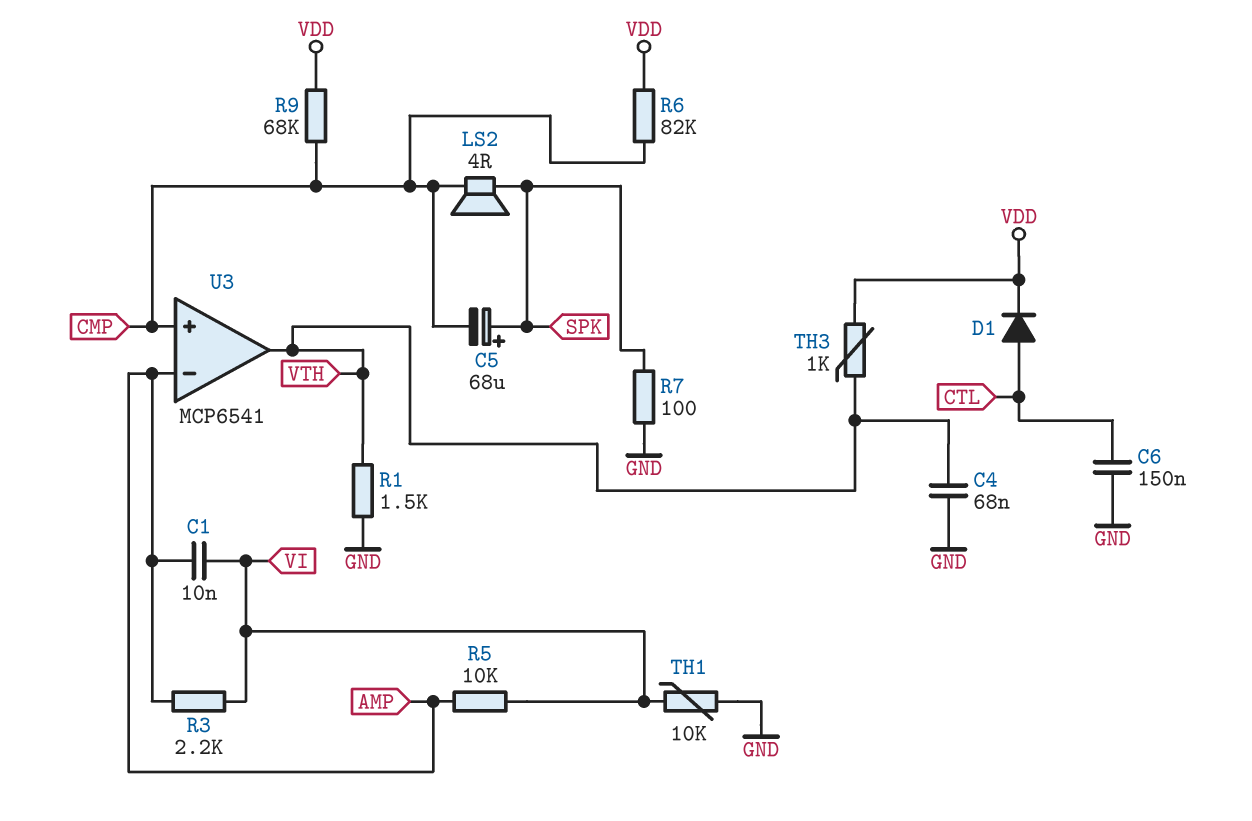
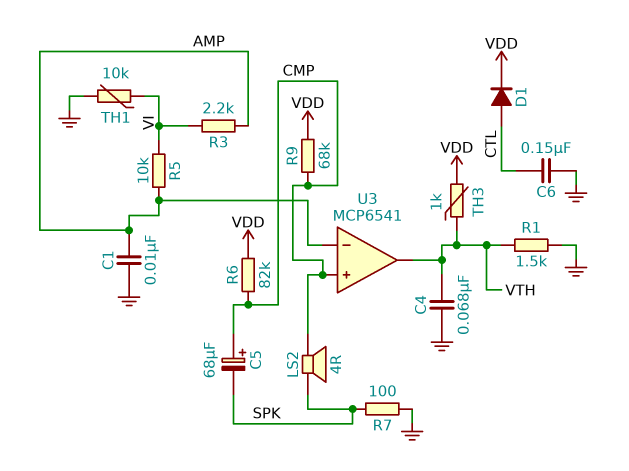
C1: 10nF (AMP, VI) -> 10nF (AMP, GND)
C5: 68uF (plus SPK, minus CMP) -> 68uF (plus CMP, minus SPK)

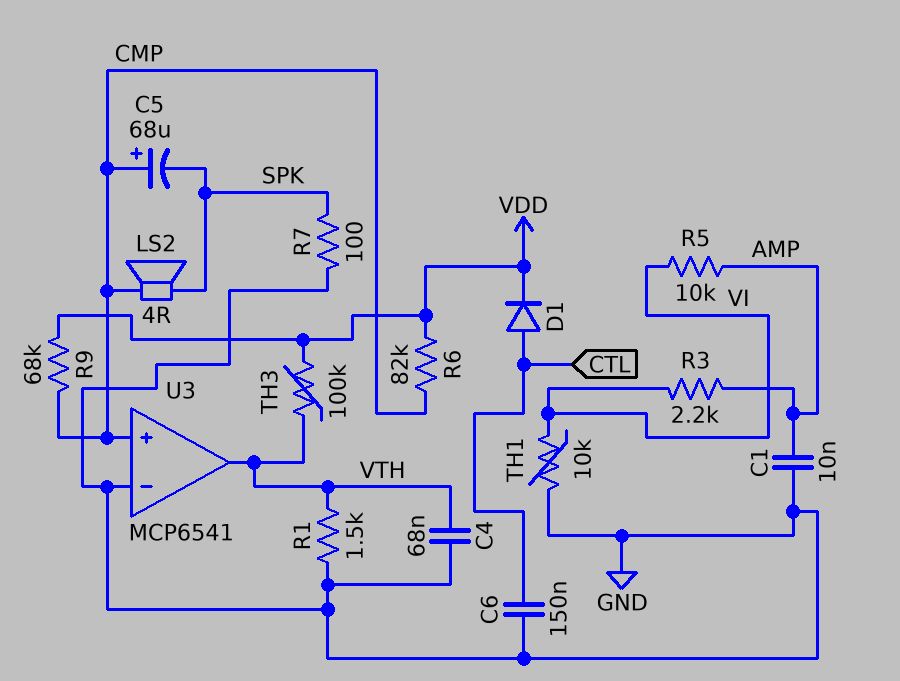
TH3: 1k (VDD, VTH) -> 100k (VDD, VTH)
U3 pin in-: AMP -> GND

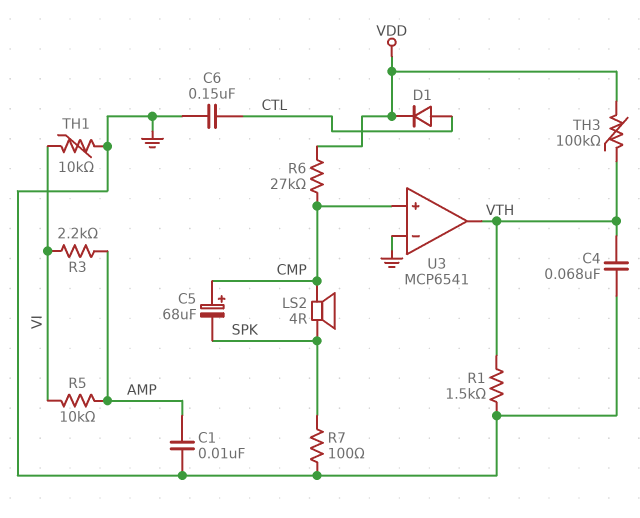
R6: 82k (CMP, VDD) -> 27k (CMP, VDD)
R9: 68k (CMP, VDD) -> none

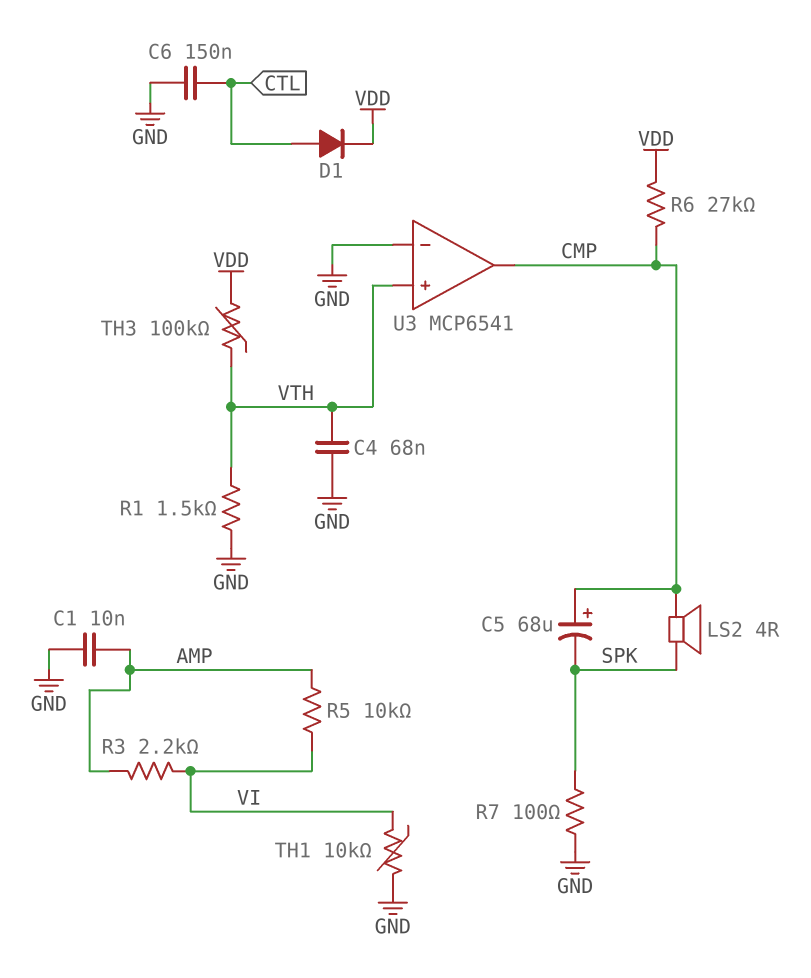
U3 pin in+: CMP -> VTH
U3 pin out: VTH -> CMP

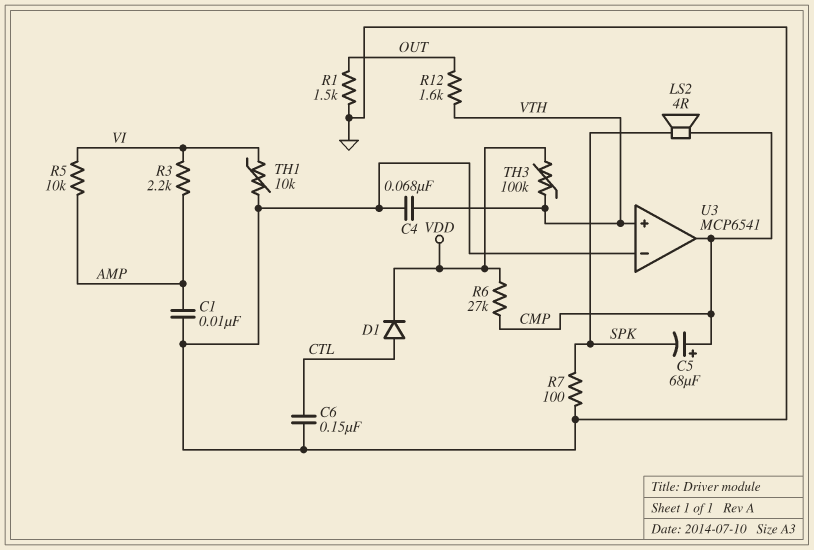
R1: 1.5k (GND, VTH) -> 1.5k (GND, OUT)
R12: none -> 1.6k (OUT, VTH)

